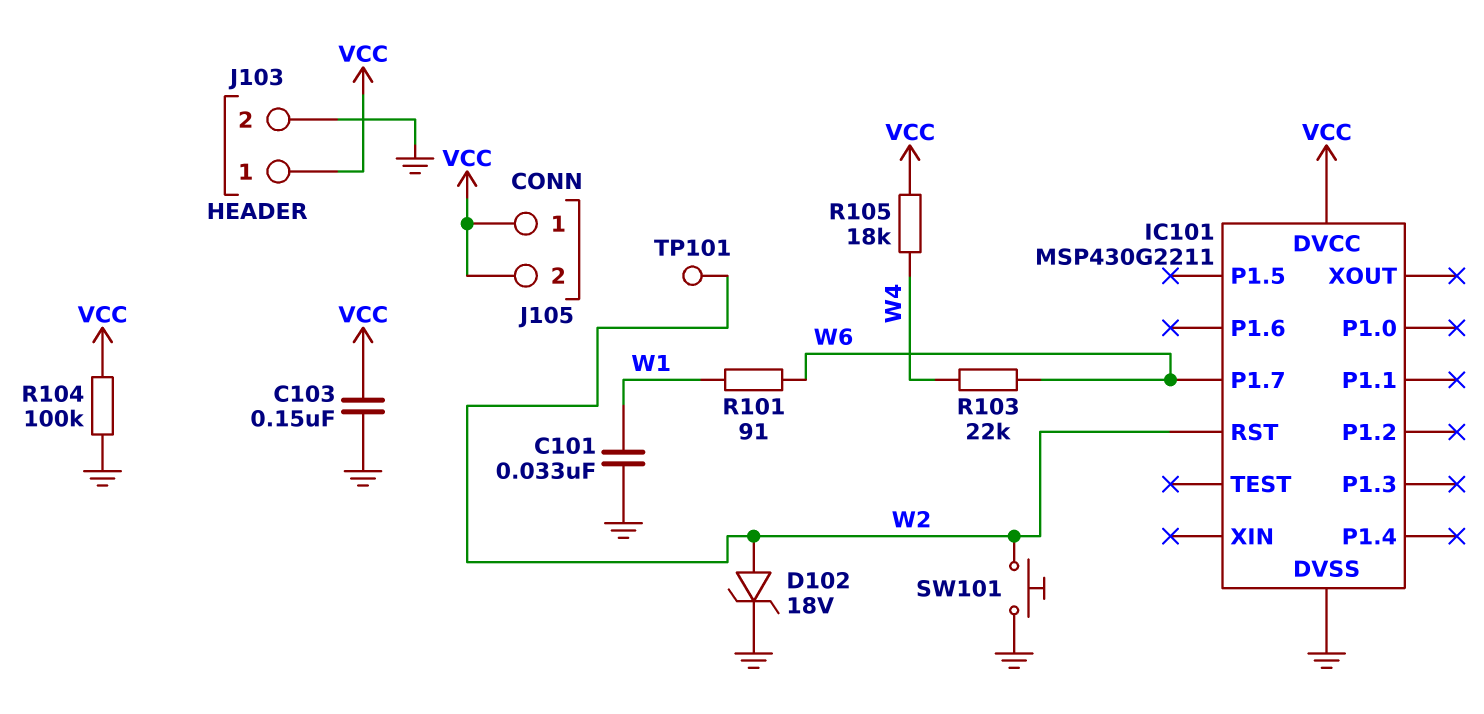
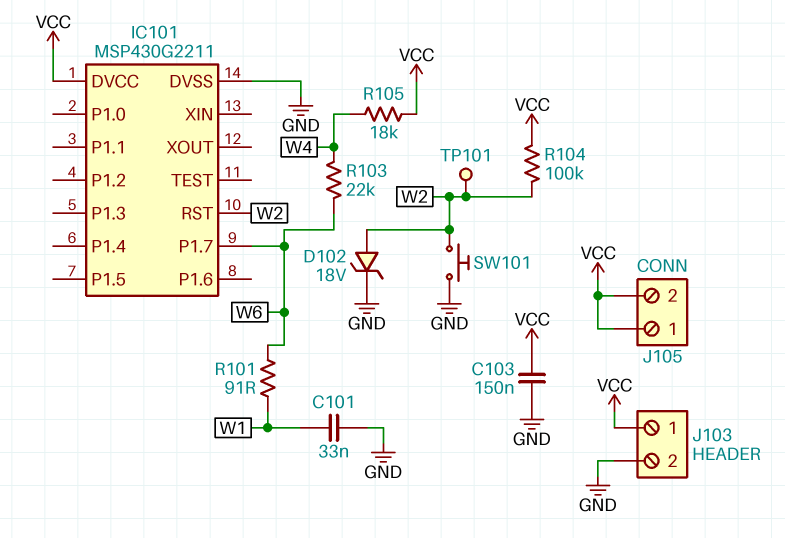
R104: 100k (GND, VCC) -> 100k (VCC, W2)

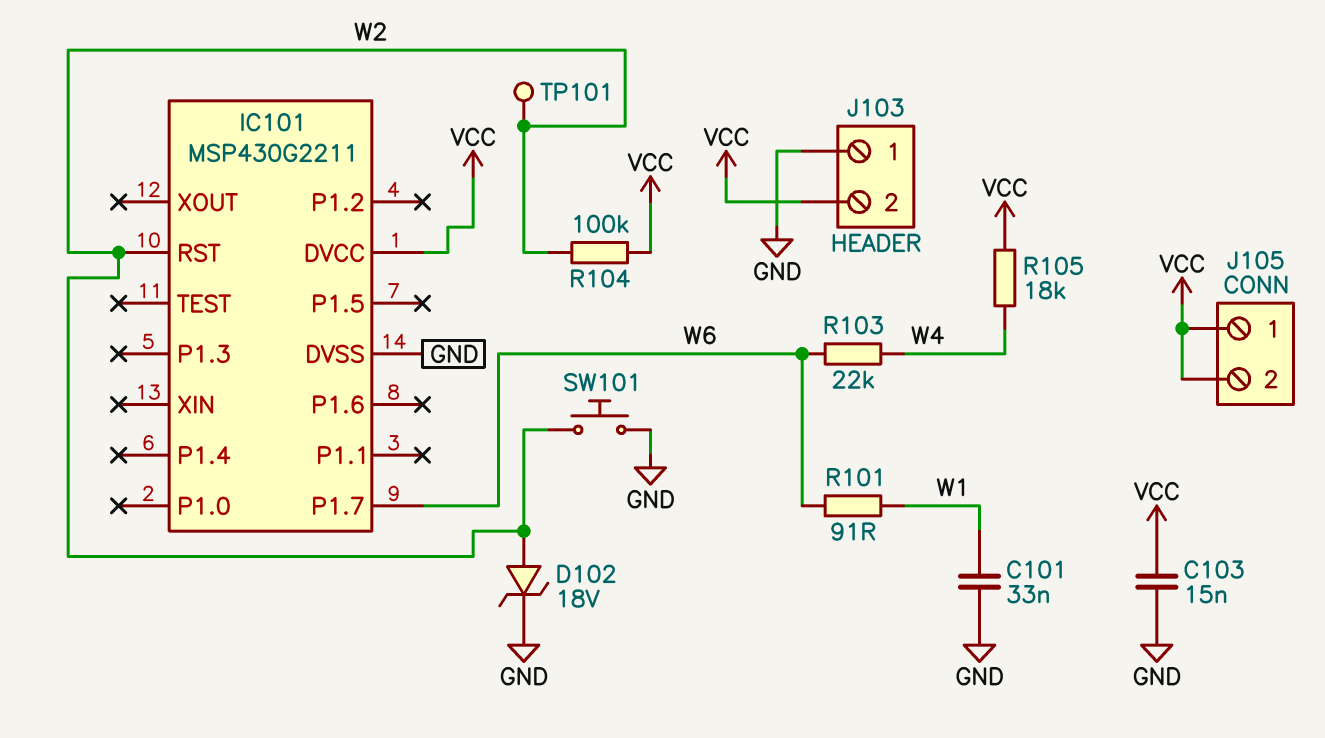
C103: 150nF (GND, VCC) -> 15nF (GND, VCC)
J103 pin 1: VCC -> GND
J103 pin 2: GND -> VCC

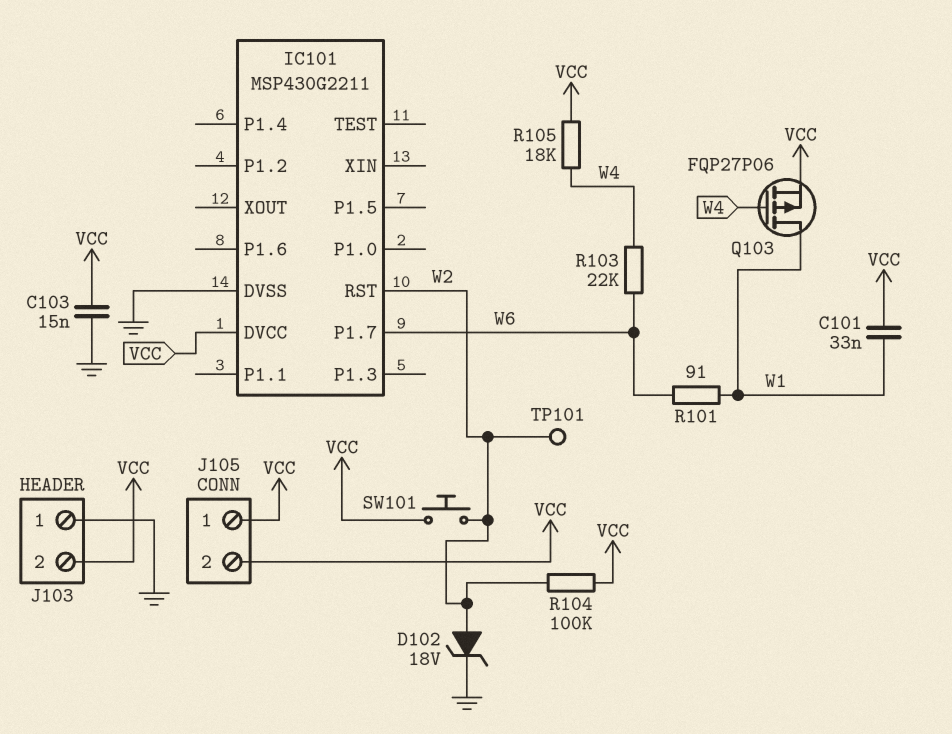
C101: 33nF (GND, W1) -> 33nF (VCC, W1)
Q103: none -> PMOS FQP27P06 (G W4, D W1, S VCC)
SW101: button (GND, W2) -> button (VCC, W2)

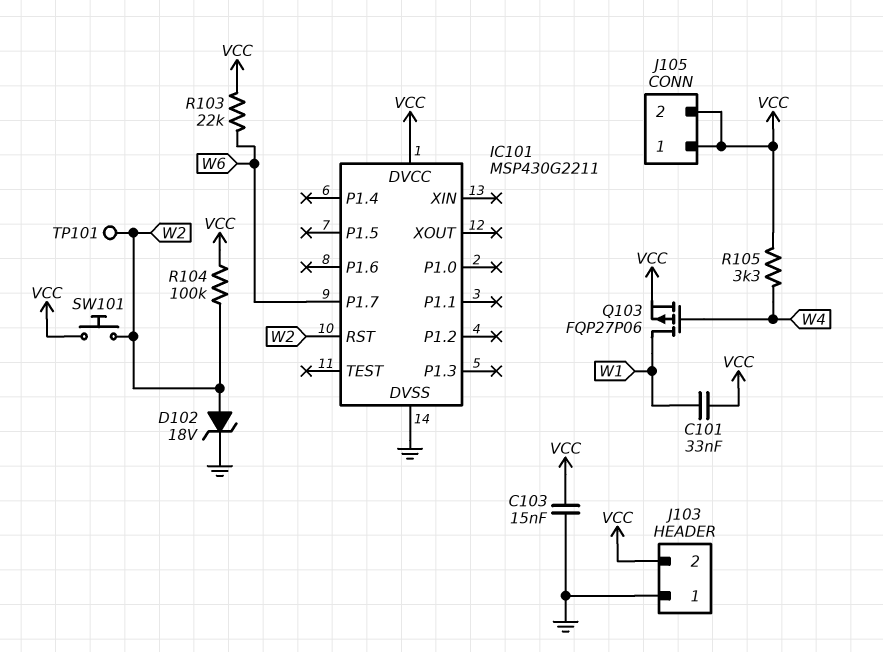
R101: 91 (W1, W6) -> none
R103: 22k (W4, W6) -> 22k (VCC, W6)
R105: 18k (VCC, W4) -> 3.3k (VCC, W4)

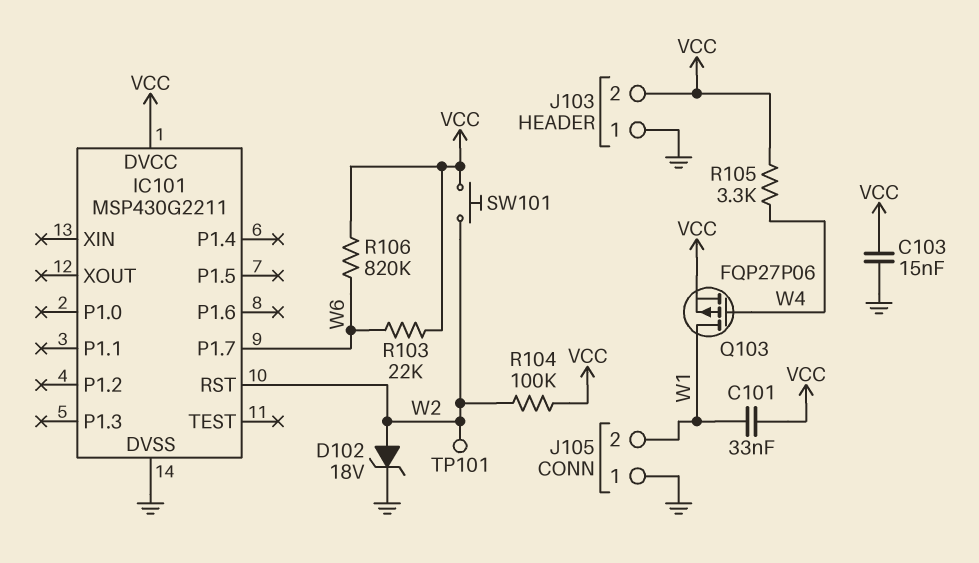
J105 pin 1: VCC -> GND
J105 pin 2: VCC -> W1
R106: none -> 820k (VCC, W6)

